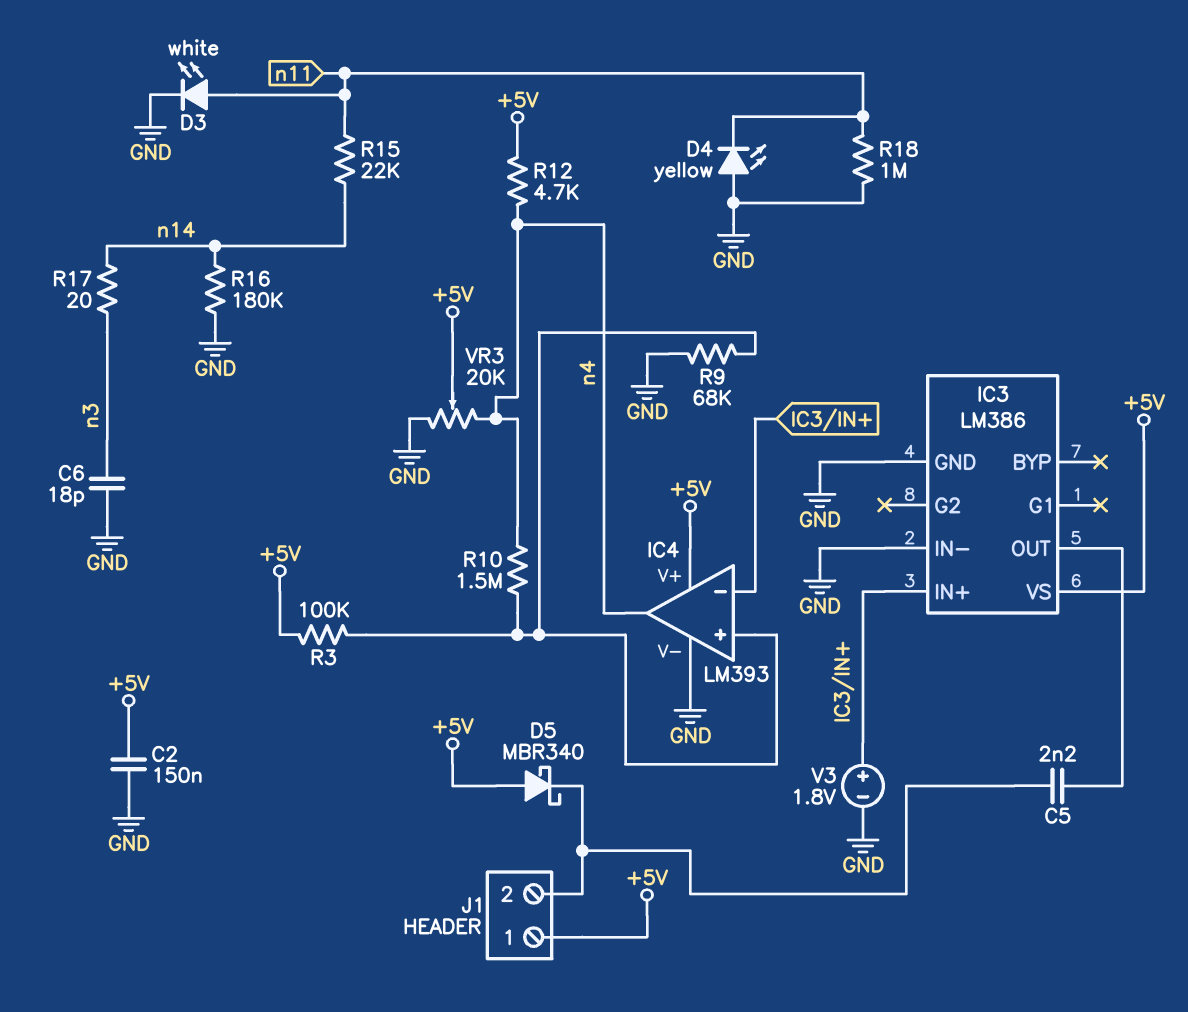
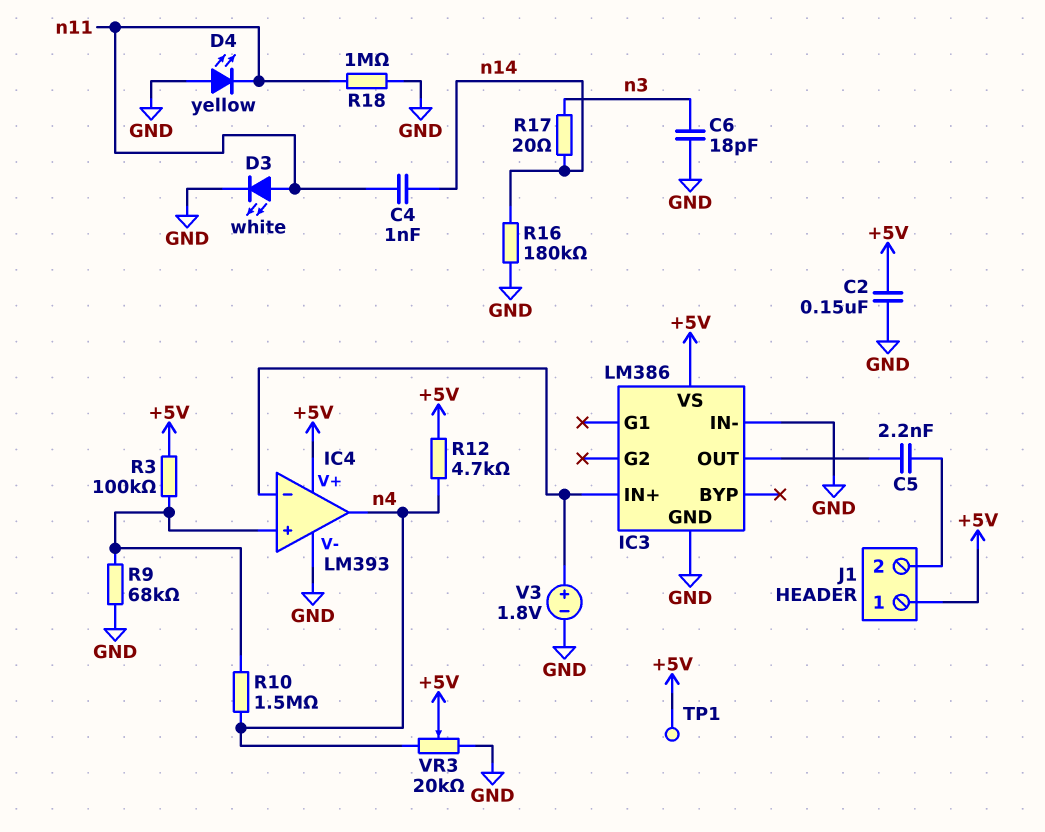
C4: none -> 1nF (n11, n14)
D5: schottky MBR340 (A +5V, K J1/2) -> none
R15: 22k (n11, n14) -> none
TP1: none -> test point (+5V)

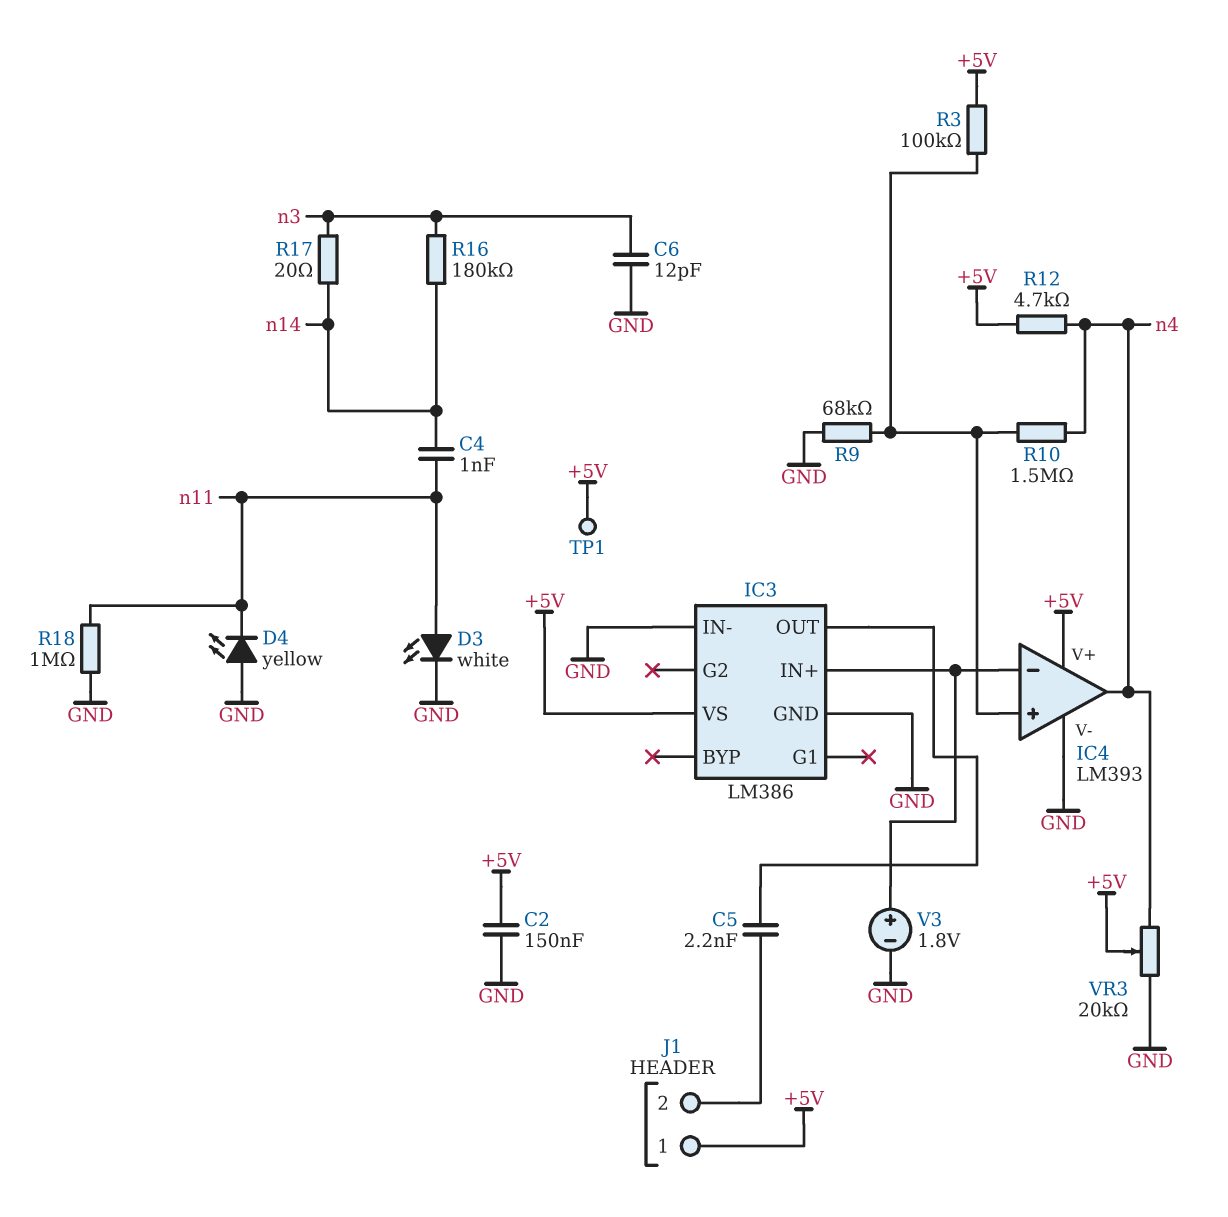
C6: 18pF (GND, n3) -> 12pF (GND, n3)
R16: 180k (GND, n14) -> 180k (n3, n14)

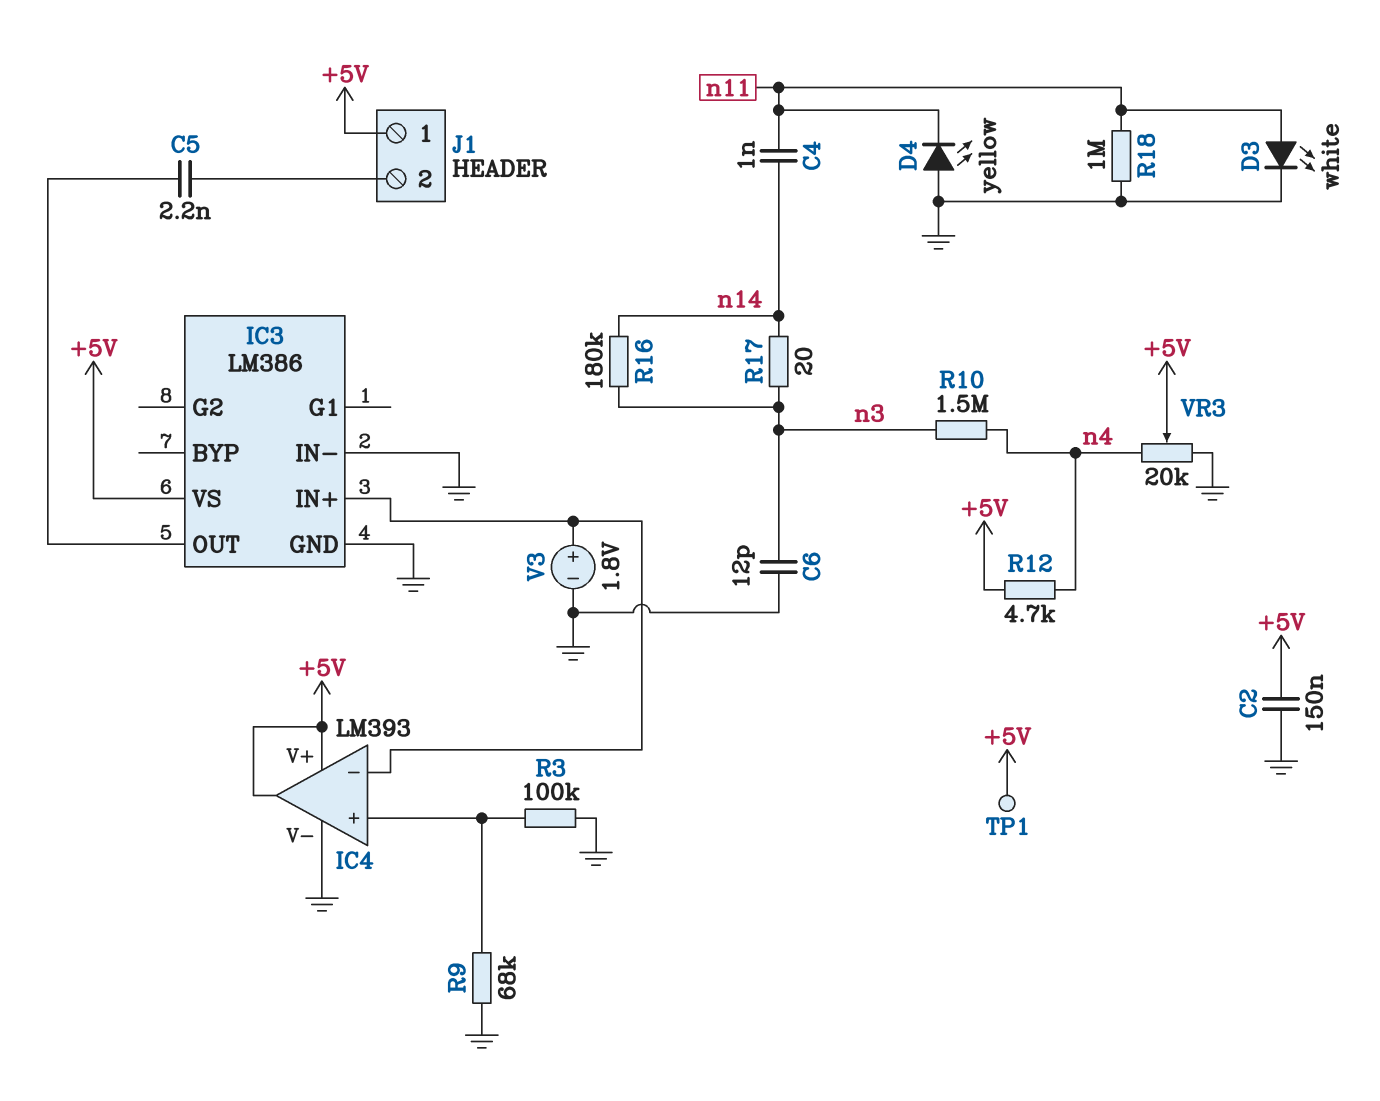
IC4 pin out: n4 -> +5V
R3: 100k (+5V, IC4/in+) -> 100k (GND, IC4/in+)
R10: 1.5M (IC4/in+, n4) -> 1.5M (n3, n4)

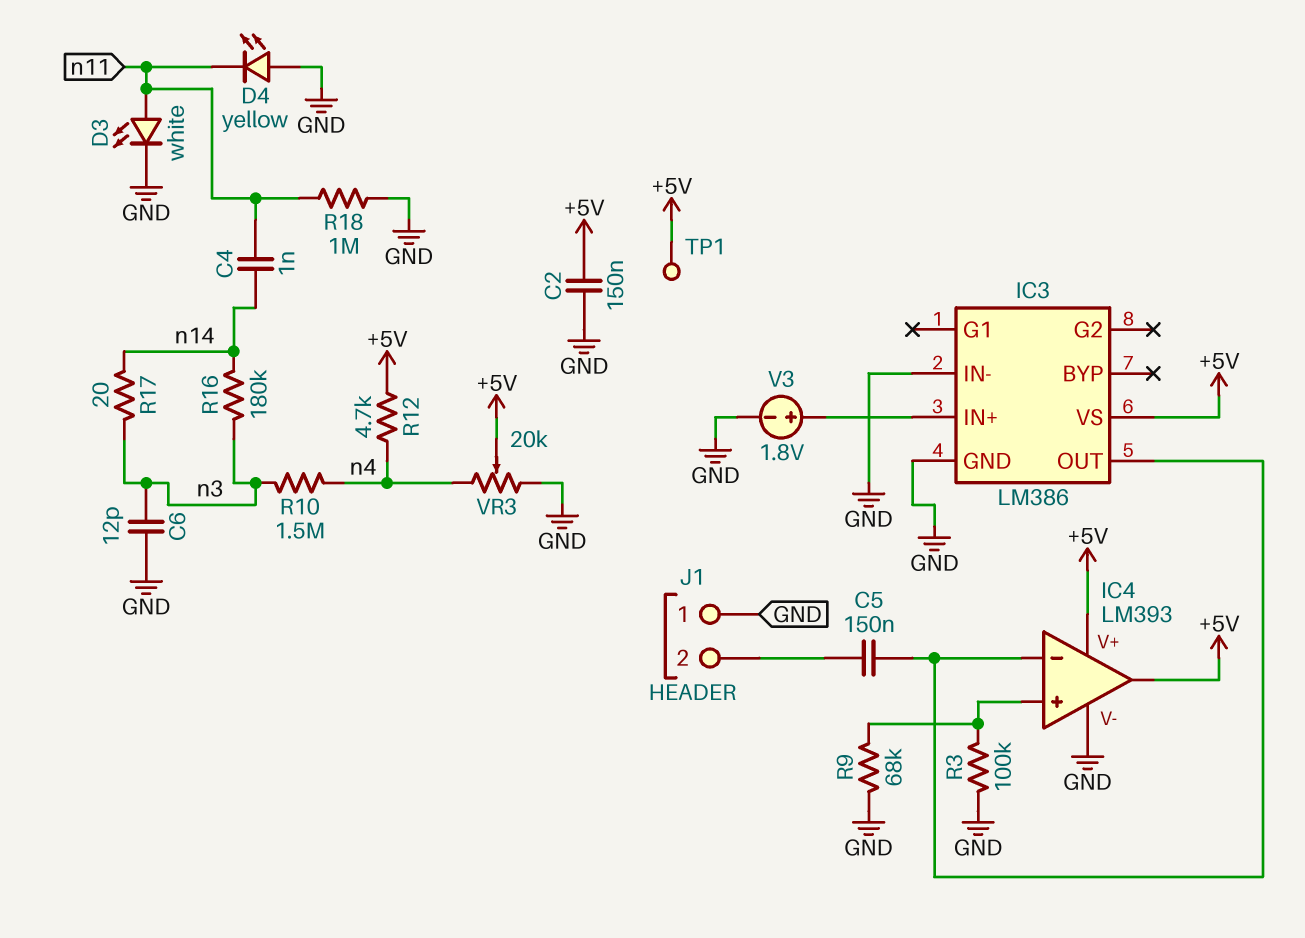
C5: 2.2nF (IC3/OUT, J1/2) -> 150nF (IC3/OUT, J1/2)
IC4 pin in-: IC3/IN+ -> IC3/OUT
J1 pin 1: +5V -> GND

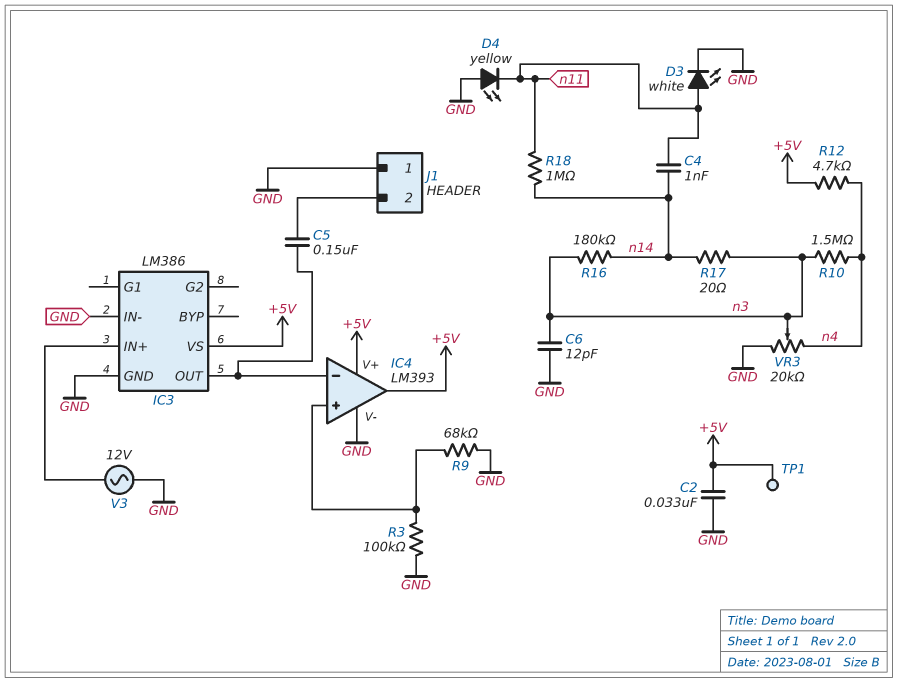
C2: 150nF (+5V, GND) -> 33nF (+5V, GND)
R18: 1M (GND, n11) -> 1M (n11, n14)
V3: 1.8V (plus IC3/IN+, minus GND) -> AC 12V (GND, IC3/IN+)
VR3: 20k (GND, n4, wiper +5V) -> 20k (GND, n4, wiper n3)

